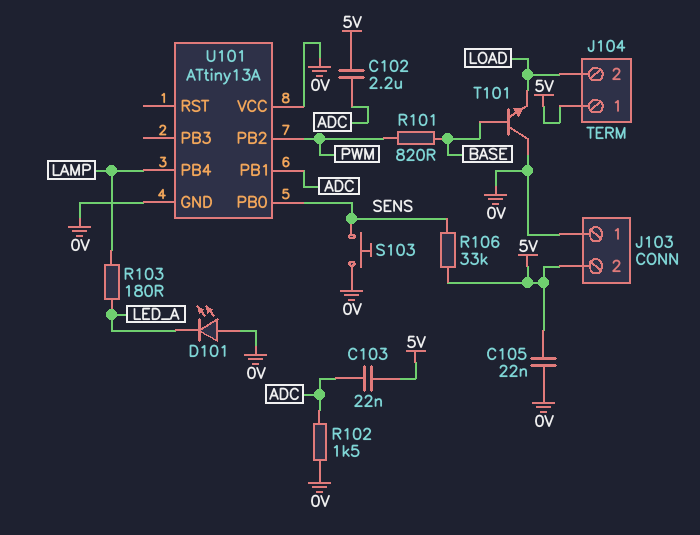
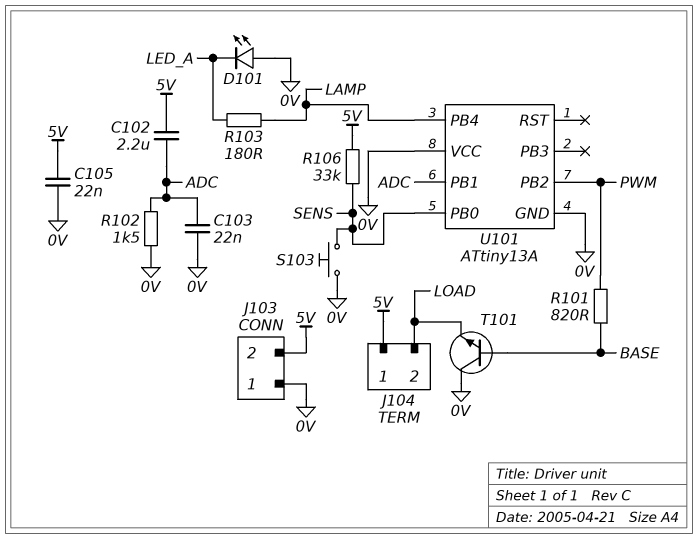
C103: 22nF (5V, ADC) -> 22nF (0V, ADC)

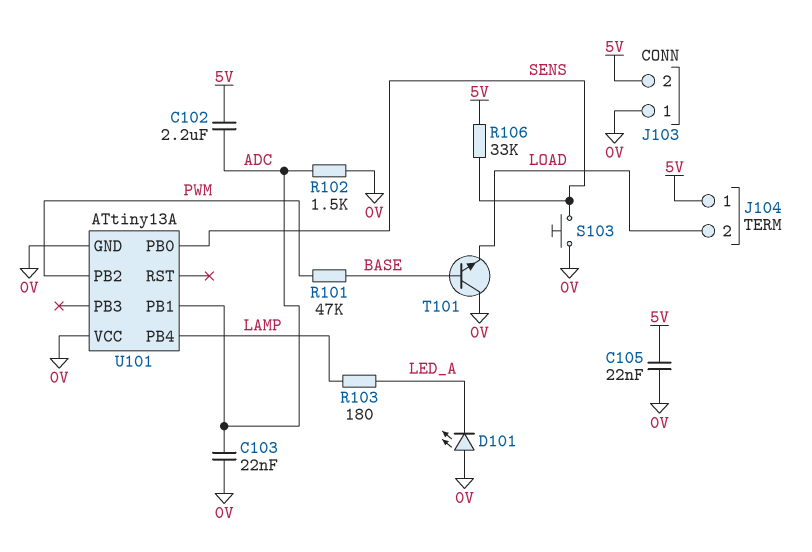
R101: 820 (BASE, PWM) -> 47k (BASE, PWM)

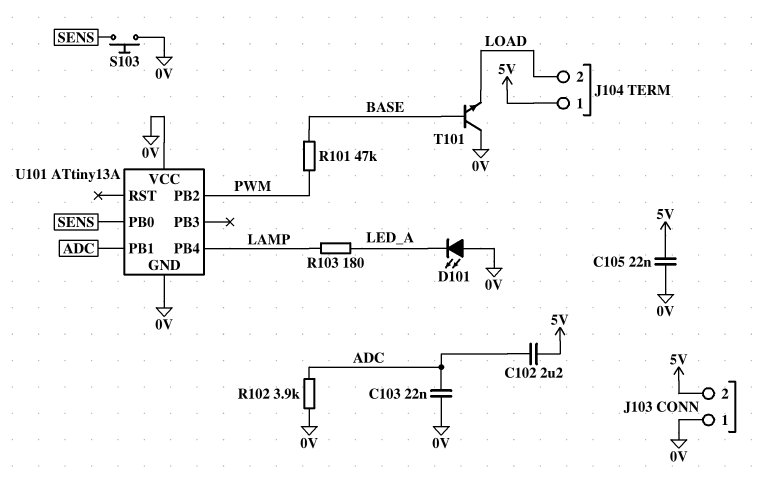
R102: 1.5k (0V, ADC) -> 3.9k (0V, ADC)
R106: 33k (5V, SENS) -> none

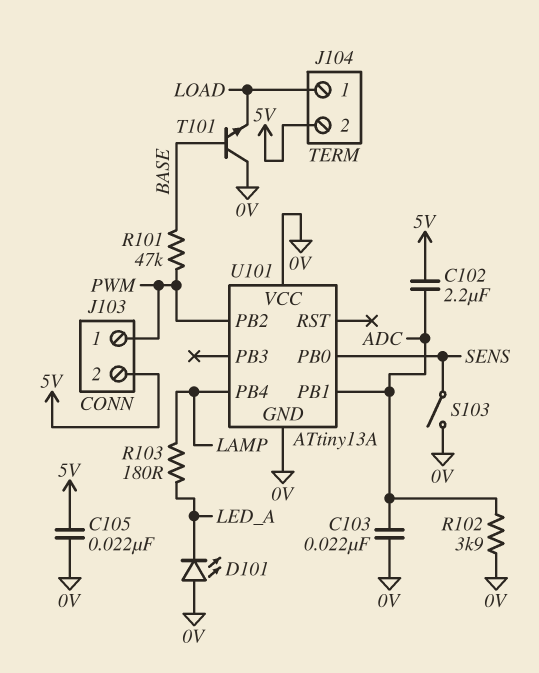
J103 pin 1: 0V -> PWM
J104 pin 1: 5V -> LOAD
J104 pin 2: LOAD -> 5V
S103: button (0V, SENS) -> switch (0V, SENS)

